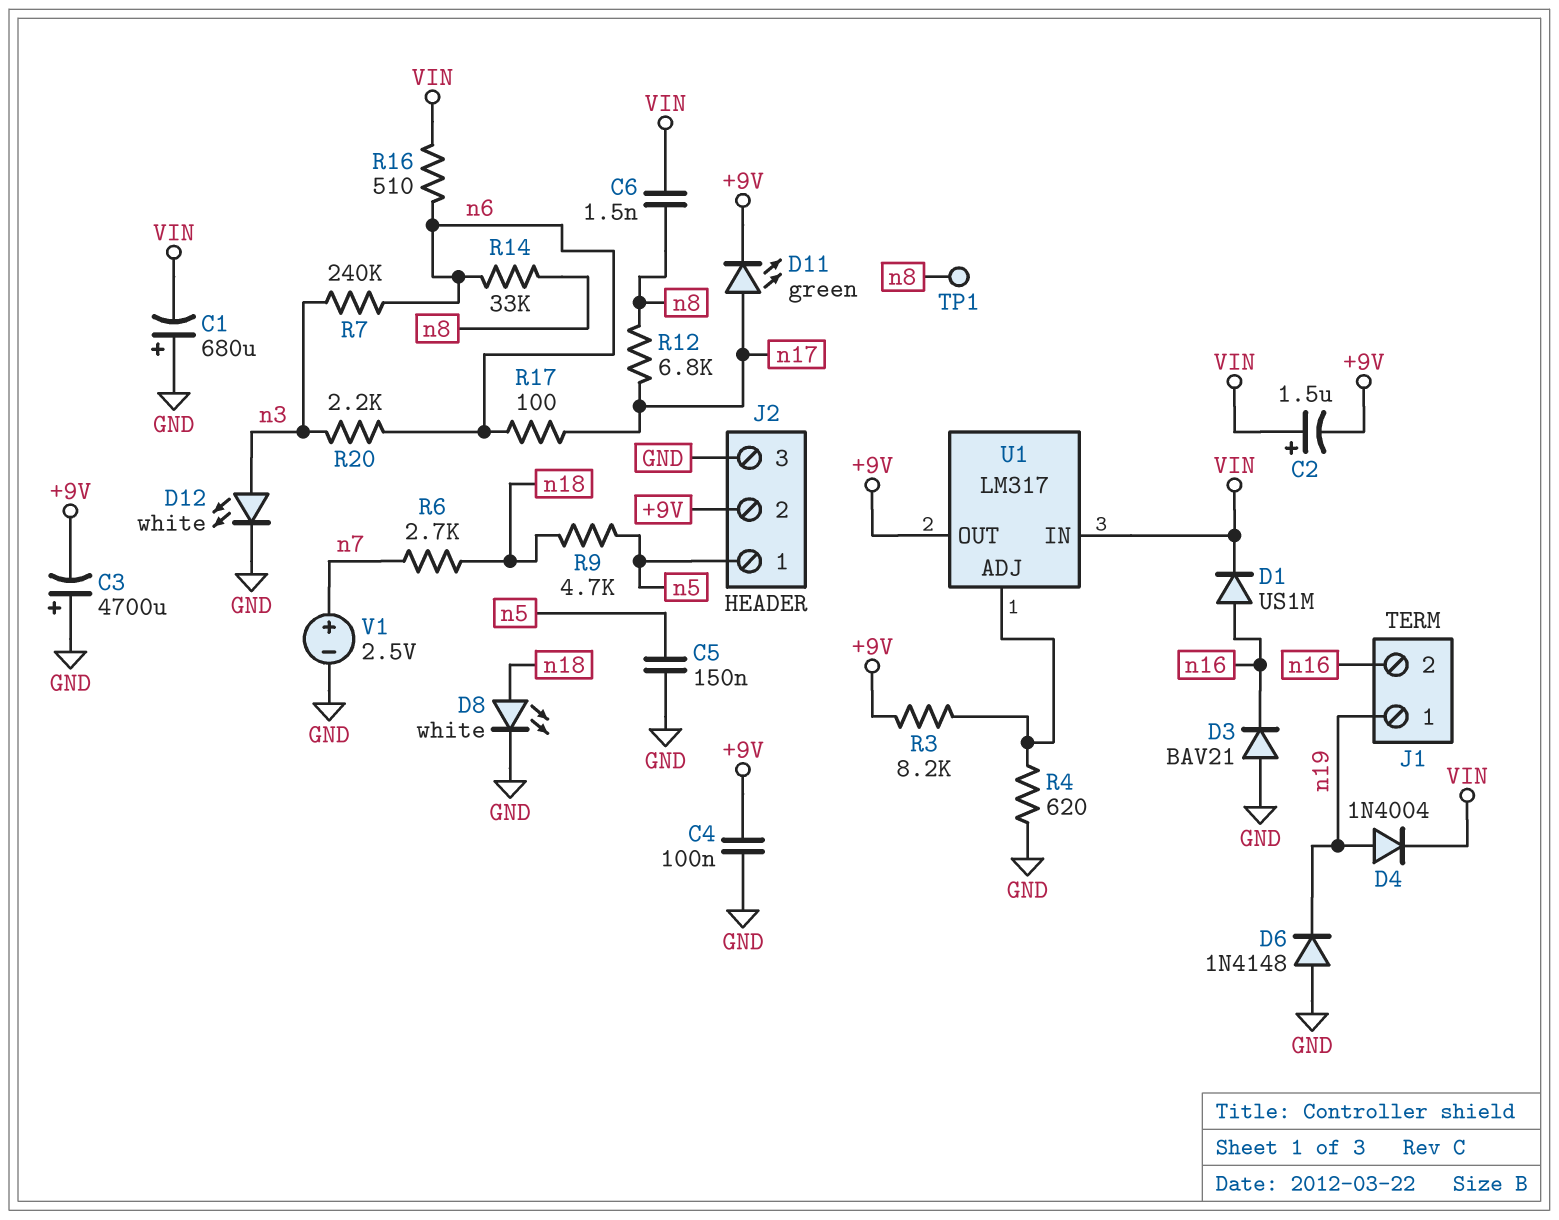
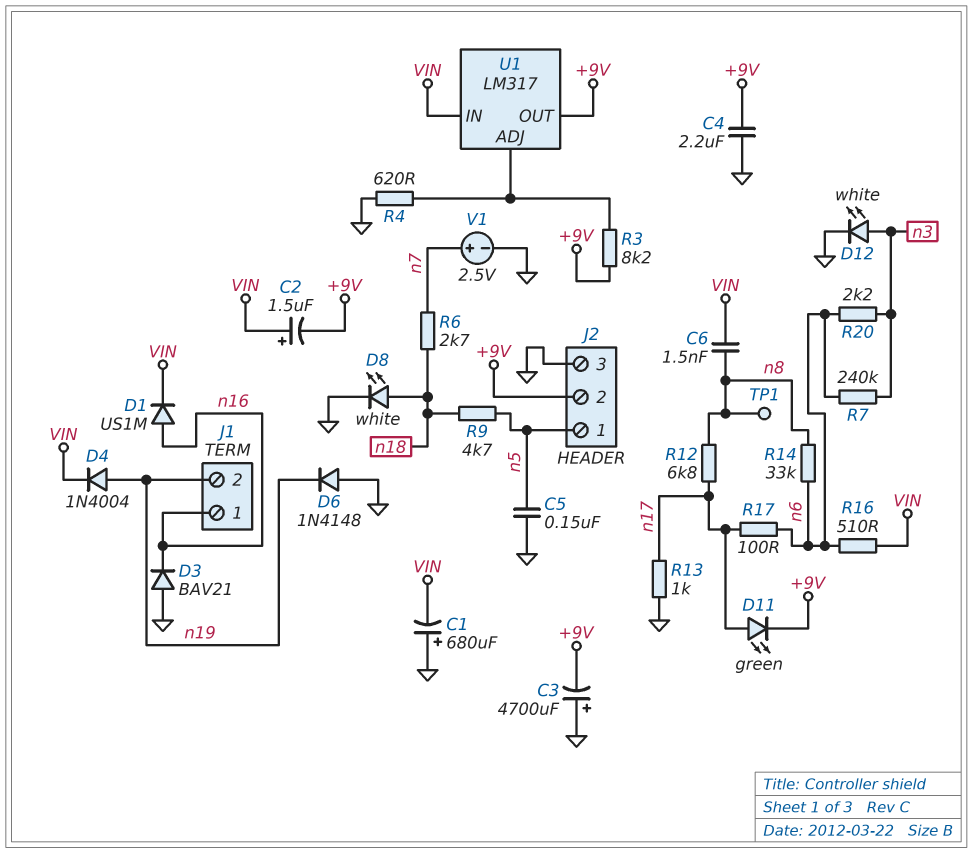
C4: 100nF (+9V, GND) -> 2.2uF (+9V, GND)
J1 pin 1: n19 -> n16
J1 pin 2: n16 -> n19
R13: none -> 1k (GND, n17)

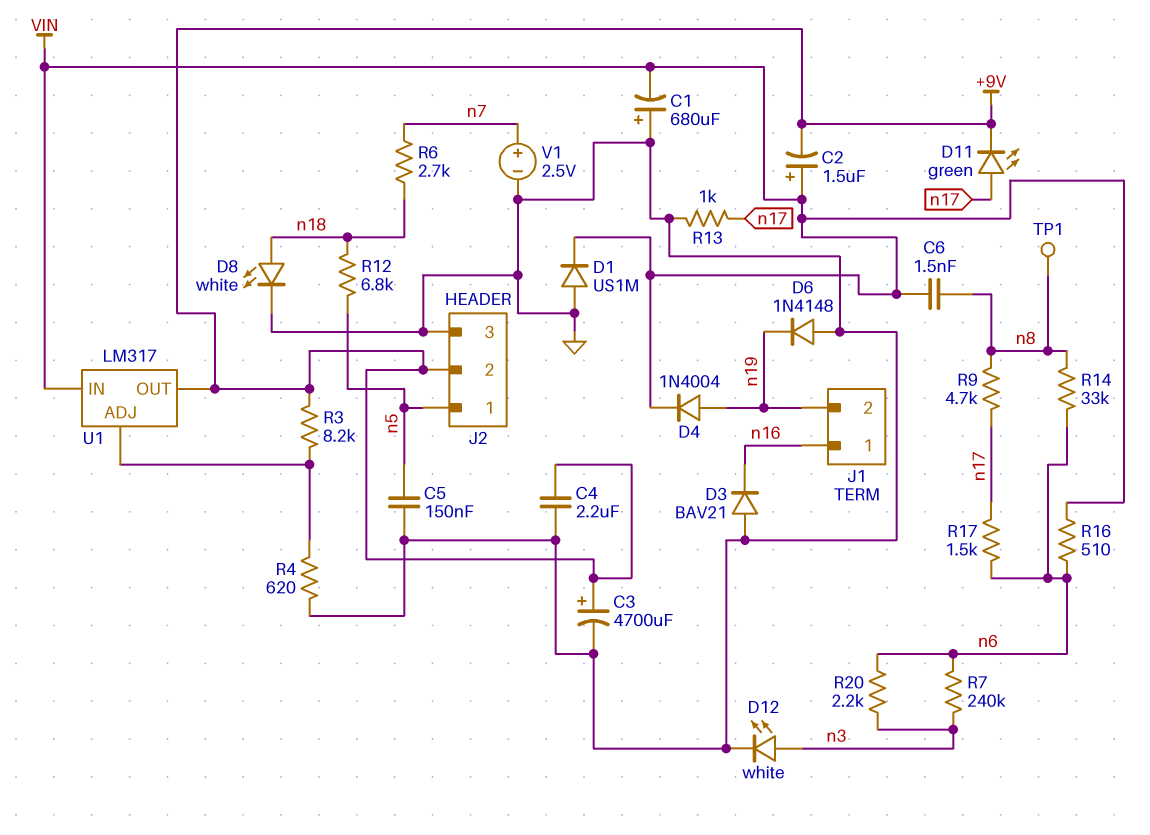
C3: 4700uF (plus GND, minus +9V) -> 4700uF (plus +9V, minus GND)
D1: diode US1M (A n16, K VIN) -> diode US1M (A GND, K VIN)
R9: 4.7k (n5, n18) -> 4.7k (n8, n17)
R12: 6.8k (n8, n17) -> 6.8k (n5, n18)
R17: 100 (n6, n17) -> 1.5k (n6, n17)

